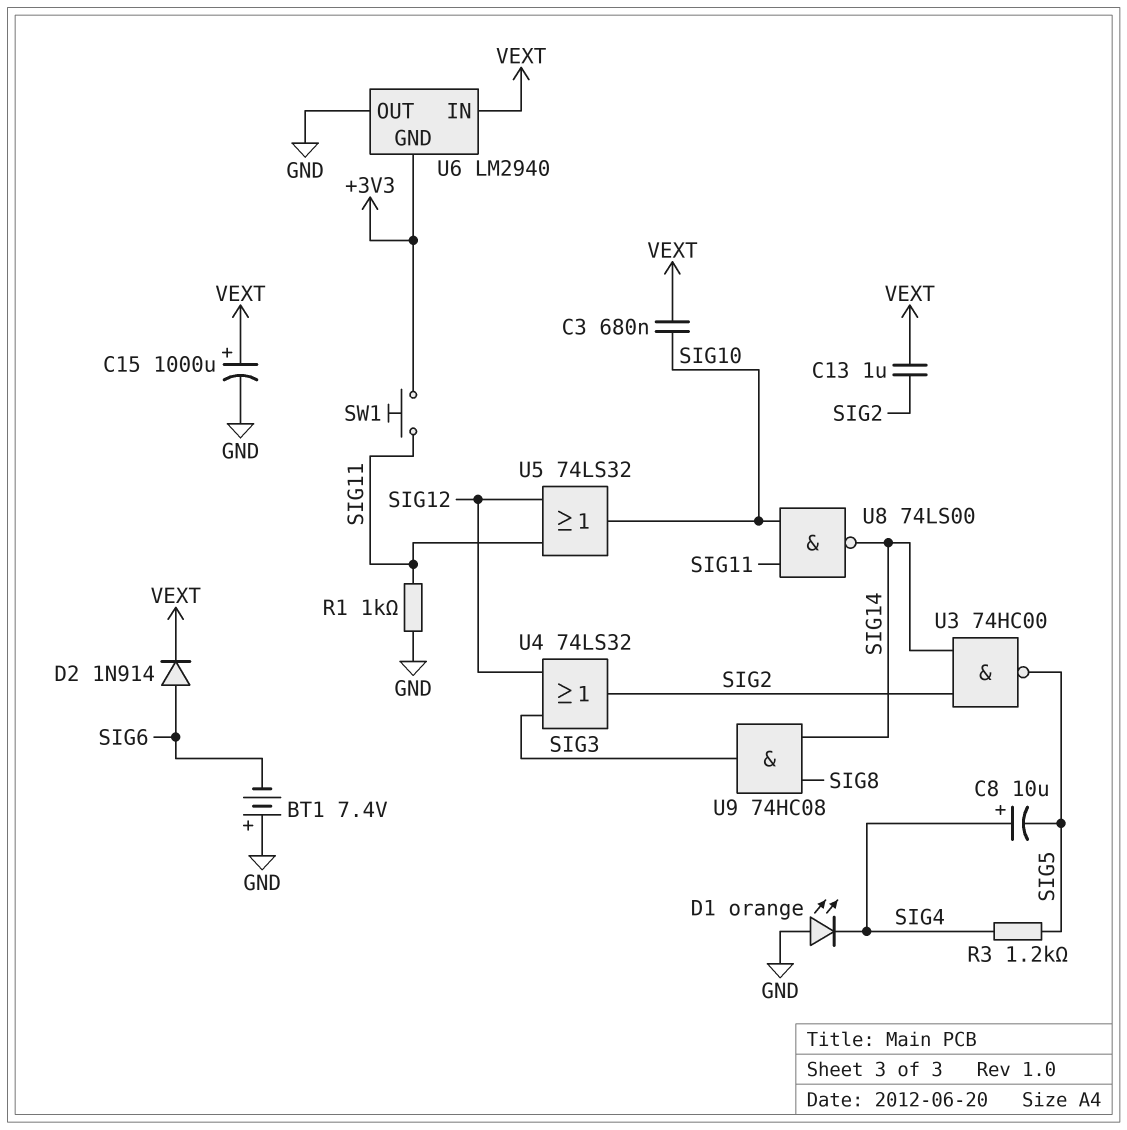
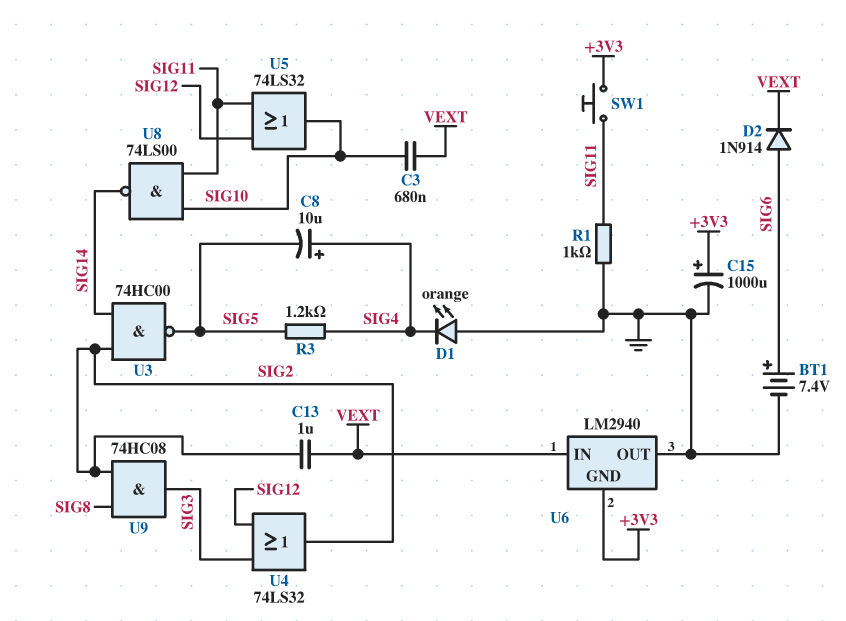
BT1: 7.4V (plus GND, minus SIG6) -> 7.4V (plus SIG6, minus GND)
C15: 1000uF (plus VEXT, minus GND) -> 1000uF (plus +3V3, minus GND)
U9: AND 74HC08 (in SIG8, in SIG14, out SIG3) -> AND 74HC08 (in SIG2, in SIG8, out SIG3)

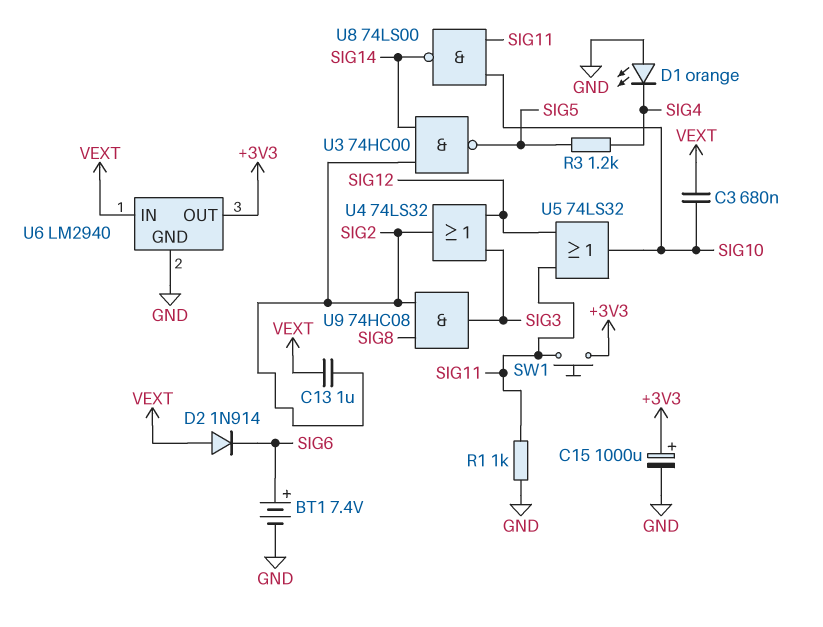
C8: 10uF (plus SIG4, minus SIG5) -> none
D2: diode 1N914 (A SIG6, K VEXT) -> diode 1N914 (A VEXT, K SIG6)
U6 pin GND: +3V3 -> GND
U6 pin OUT: GND -> +3V3

